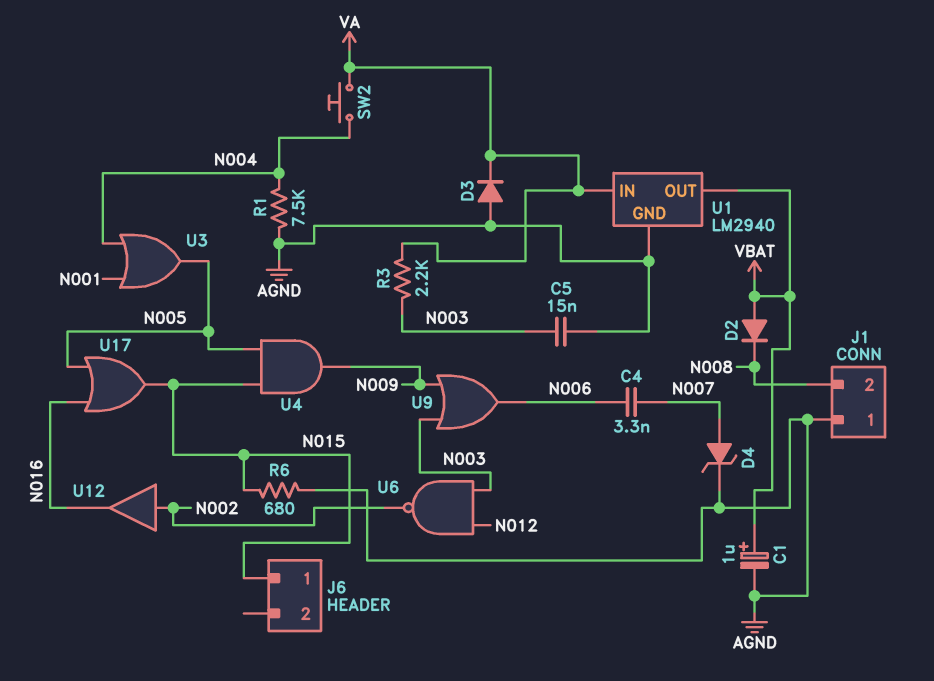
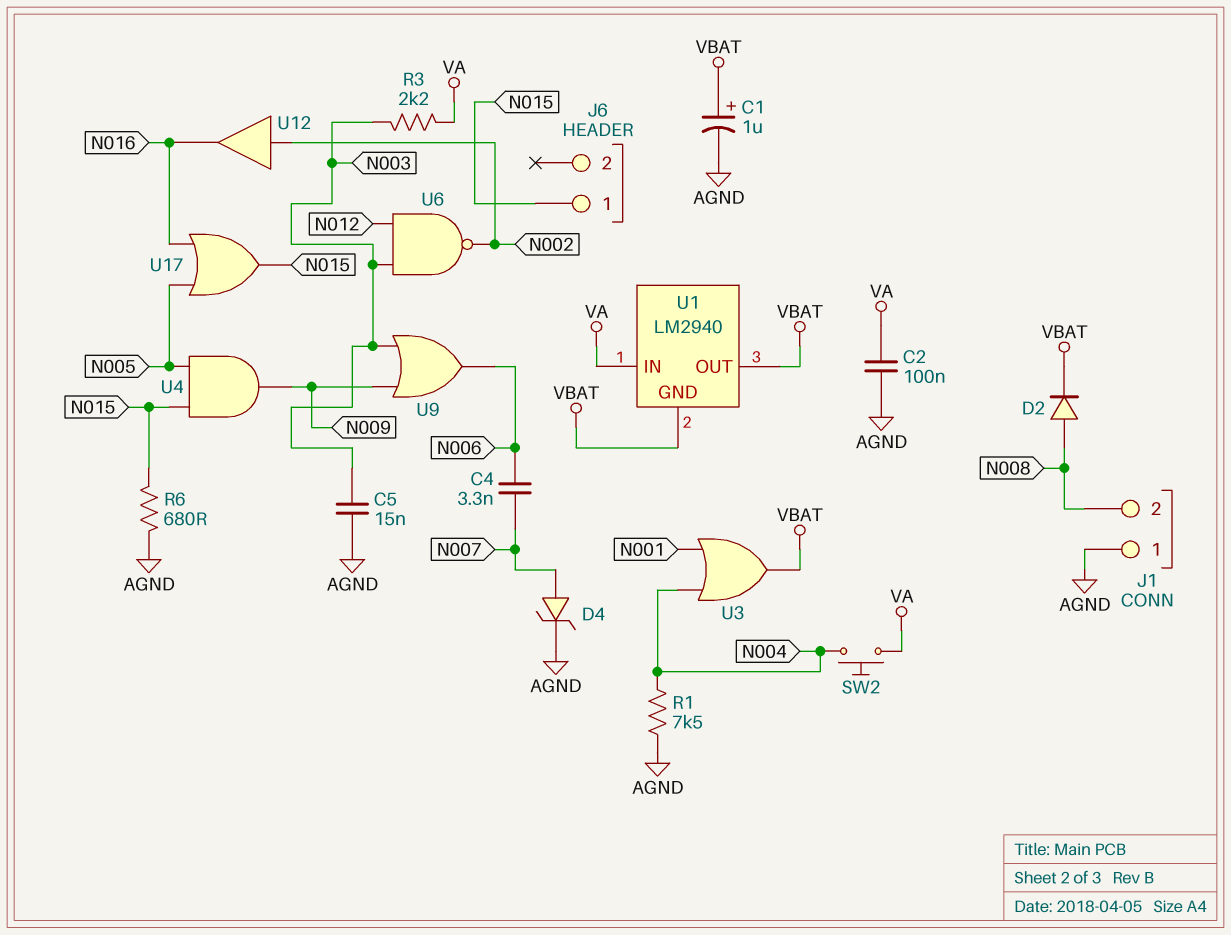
C2: none -> 100nF (AGND, VA)
D2: diode (A VBAT, K N008) -> diode (A N008, K VBAT)
D3: diode (A AGND, K VA) -> none
U1 pin GND: AGND -> VBAT
U3: OR (in N001, in N004, out N005) -> OR (in N001, in N004, out VBAT)

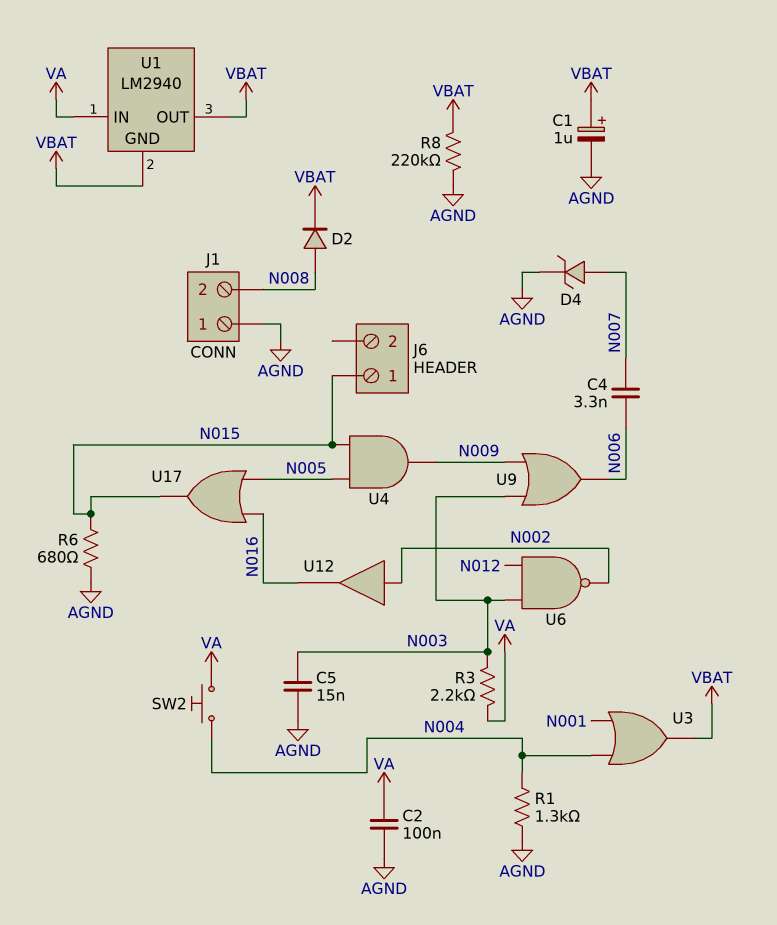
R1: 7.5k (AGND, N004) -> 1.3k (AGND, N004)
R8: none -> 220k (AGND, VBAT)

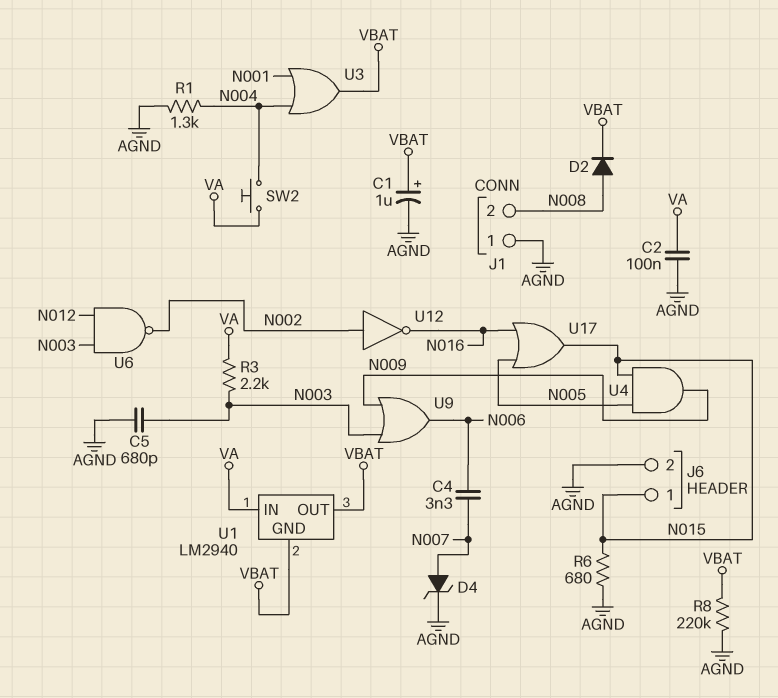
C5: 15nF (AGND, N003) -> 680pF (AGND, N003)
J6 pin 2: none -> AGND
U12: buffer (in N002, out N016) -> NOT (in N002, out N016)

